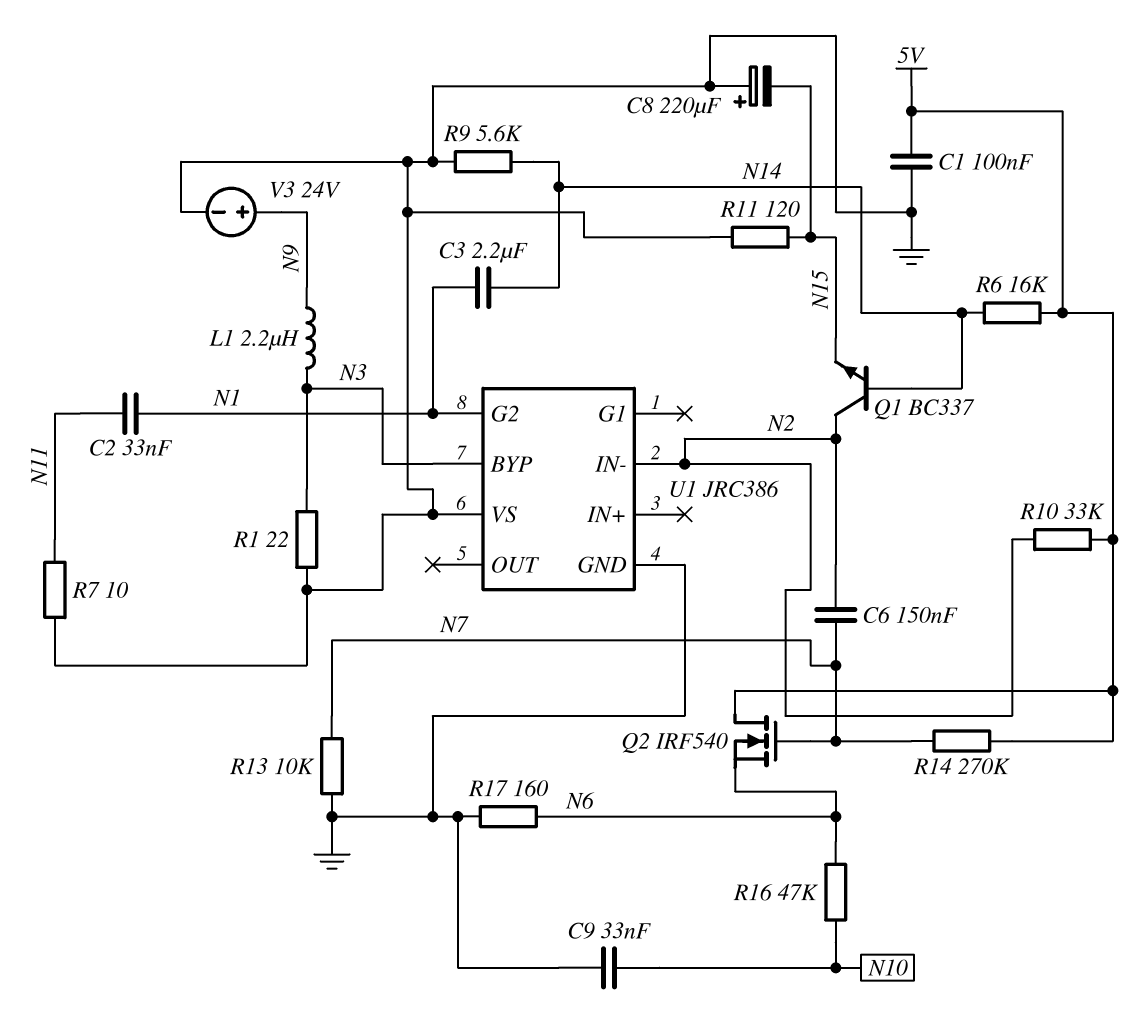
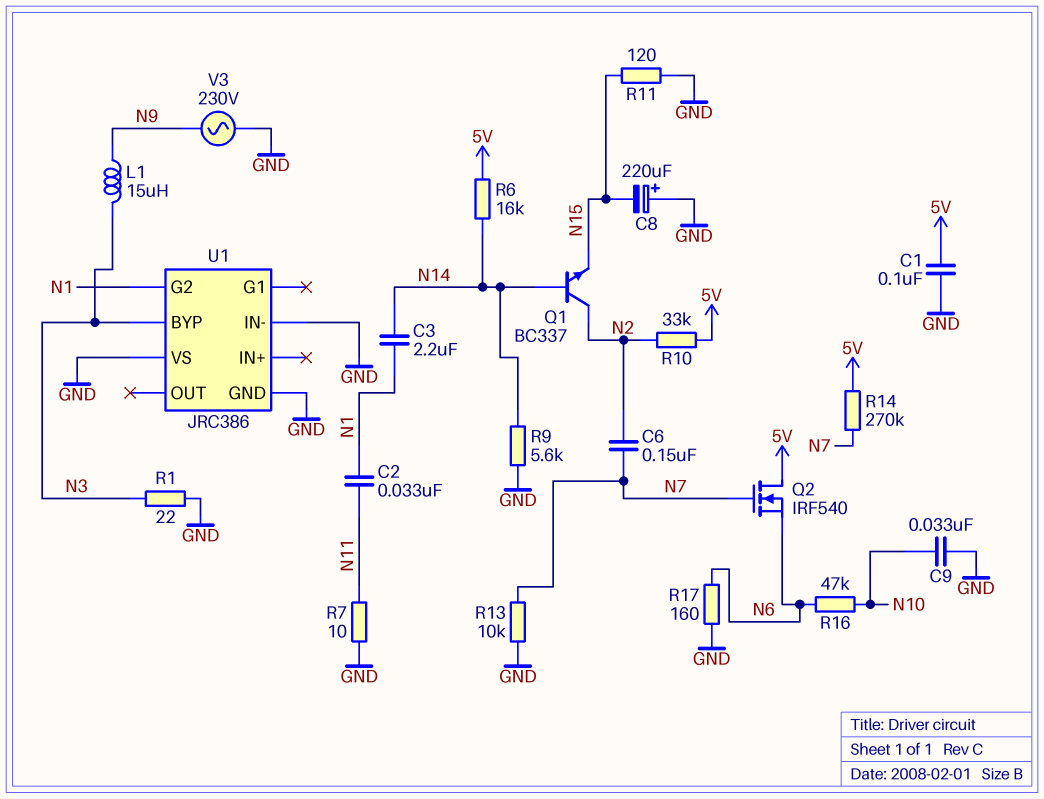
L1: 2.2uH (N3, N9) -> 15uH (N3, N9)
U1 pin IN-: N2 -> GND
V3: 24V (plus N9, minus GND) -> AC 230V (GND, N9)

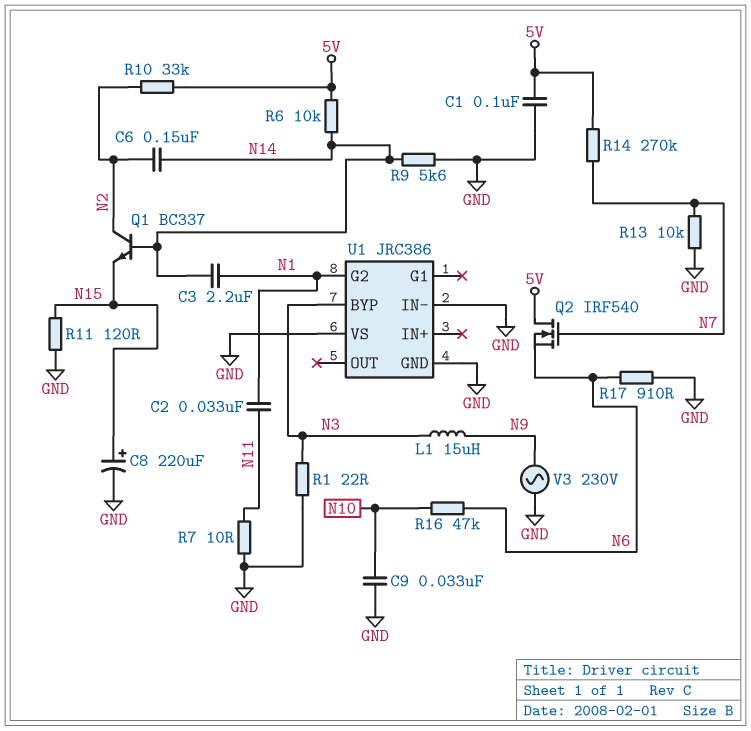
C6: 150nF (N2, N7) -> 150nF (N2, N14)
C8: 220uF (plus GND, minus N15) -> 220uF (plus N15, minus GND)
R6: 16k (5V, N14) -> 10k (5V, N14)
R17: 160 (GND, N6) -> 910 (GND, N6)

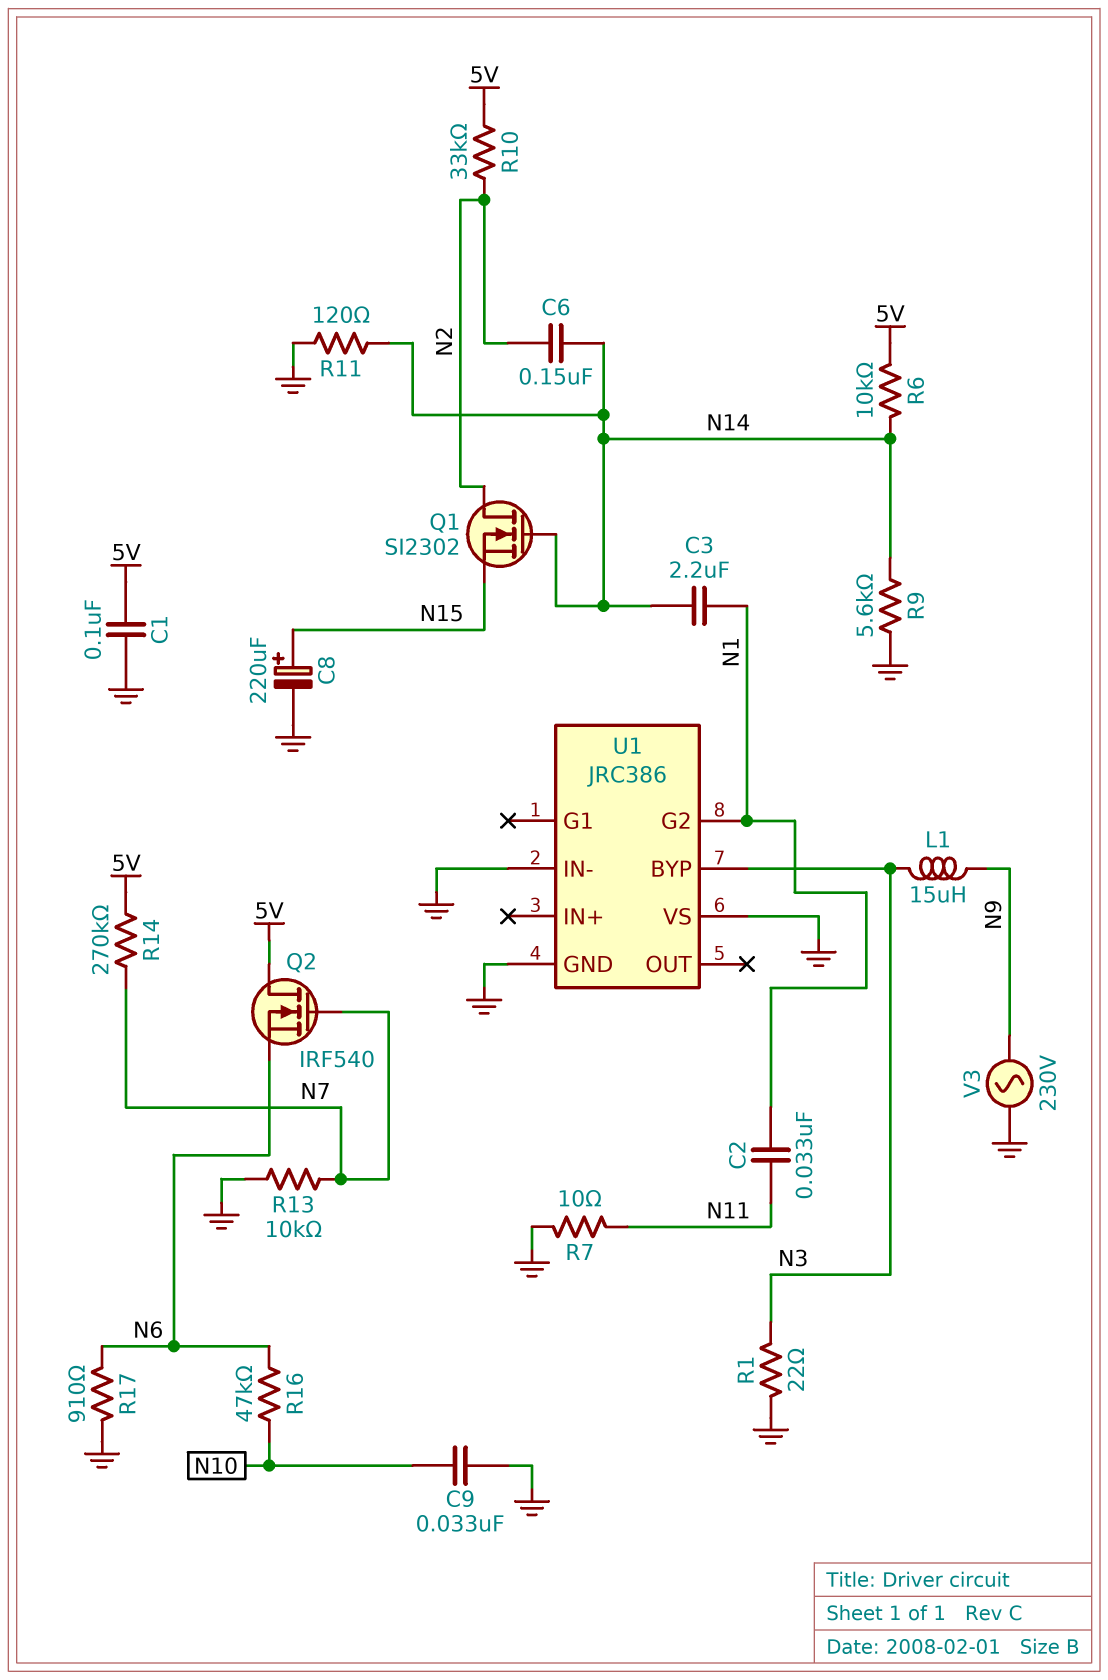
Q1: NPN BC337 (B N14, C N2, E N15) -> NMOS SI2302 (G N14, D N2, S N15)
R11: 120 (GND, N15) -> 120 (GND, N14)

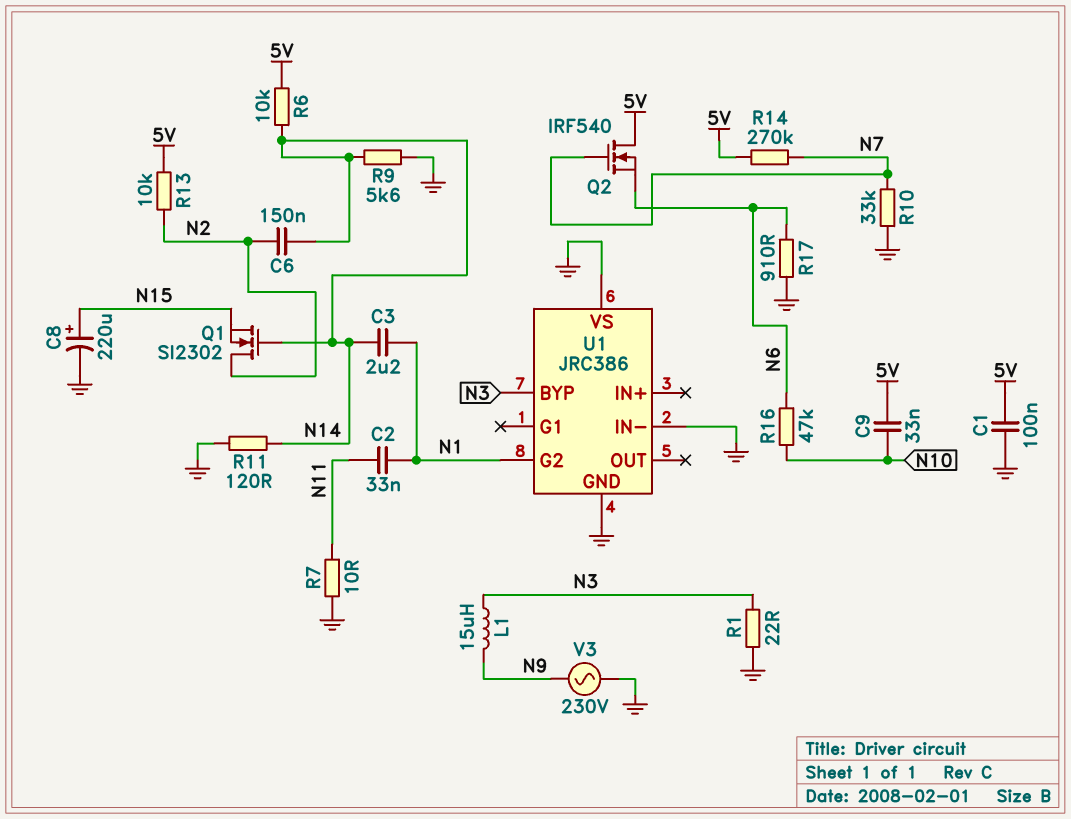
C9: 33nF (GND, N10) -> 33nF (5V, N10)
R10: 33k (5V, N2) -> 33k (GND, N7)
R13: 10k (GND, N7) -> 10k (5V, N2)

